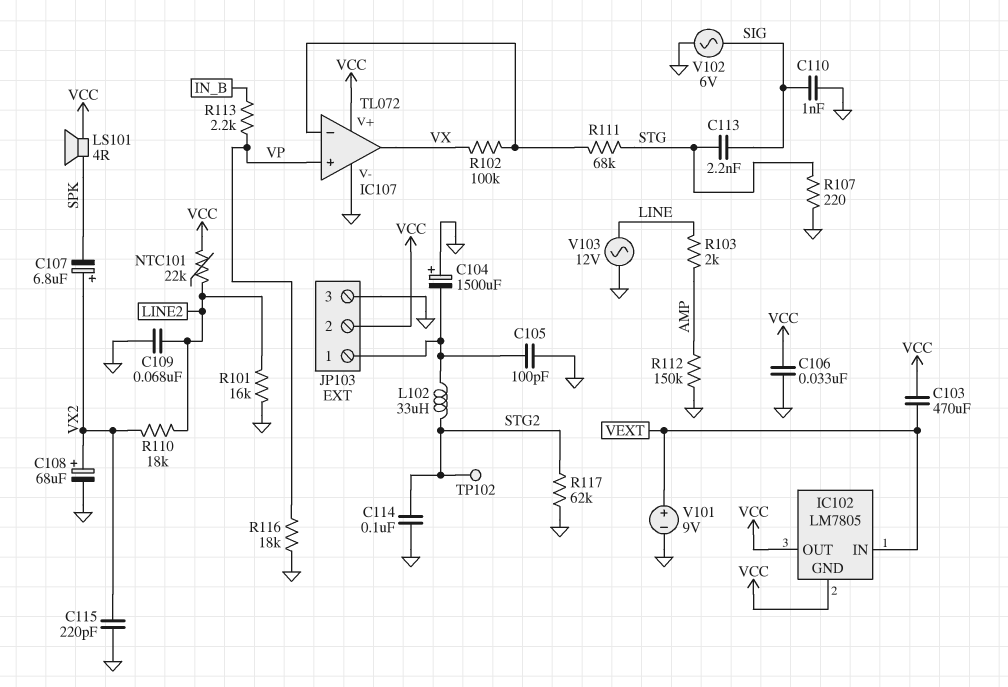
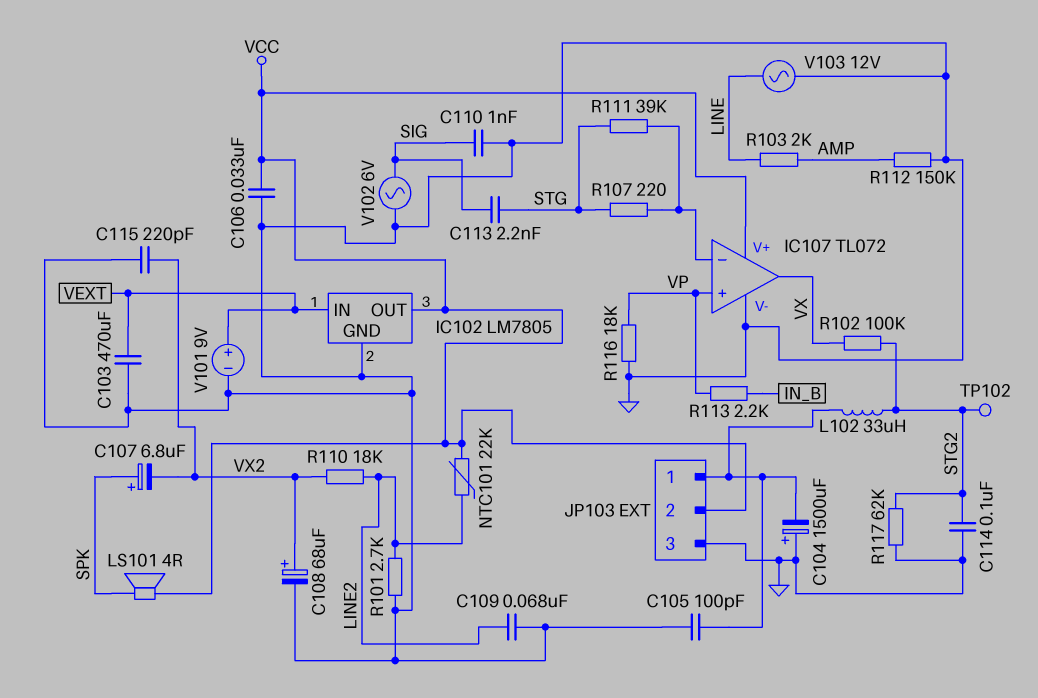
C103: 470uF (VCC, VEXT) -> 470uF (GND, VEXT)
C107: 6.8uF (plus VX2, minus SPK) -> 6.8uF (plus SPK, minus VX2)
IC102 pin GND: VCC -> GND
R101: 16k (GND, LINE2) -> 2.7k (GND, LINE2)
R102: 100k (IC107/in-, VX) -> 100k (STG2, VX)
R107: 220 (GND, STG) -> 220 (IC107/in-, STG)
R111: 68k (IC107/in-, STG) -> 39k (IC107/in-, STG)

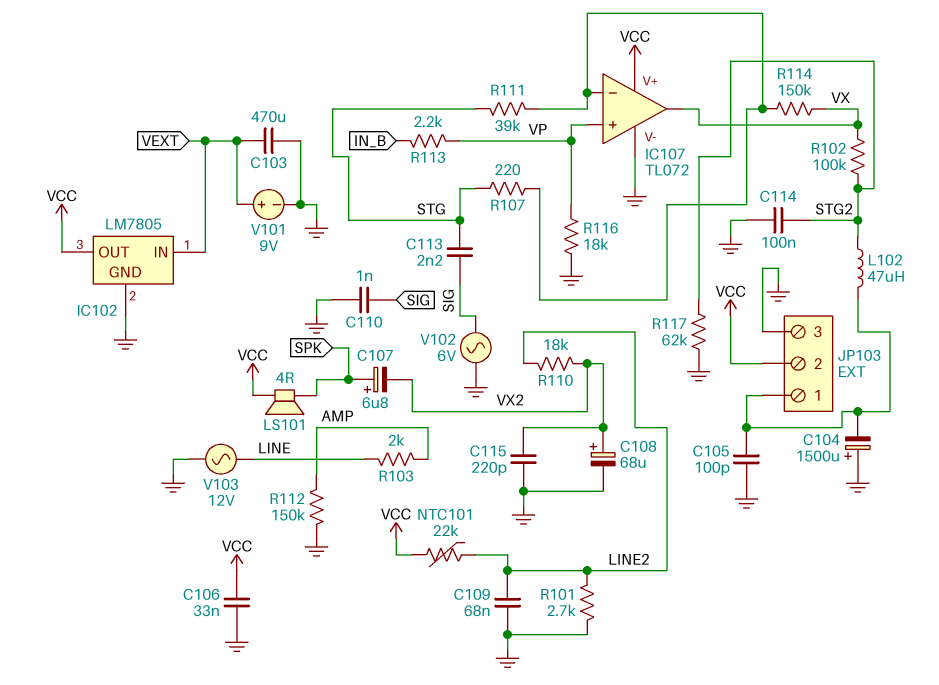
L102: 33uH (JP103/1, STG2) -> 47uH (JP103/1, STG2)
R114: none -> 150k (IC107/in-, VX)
TP102: test point (STG2) -> none

